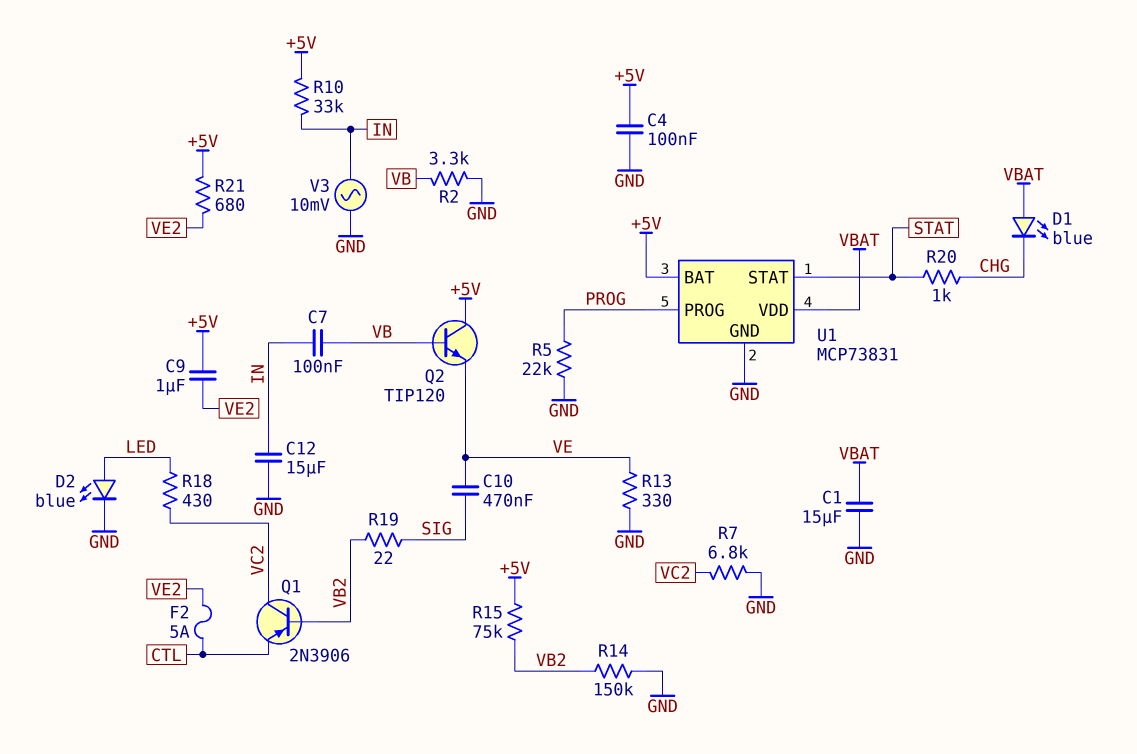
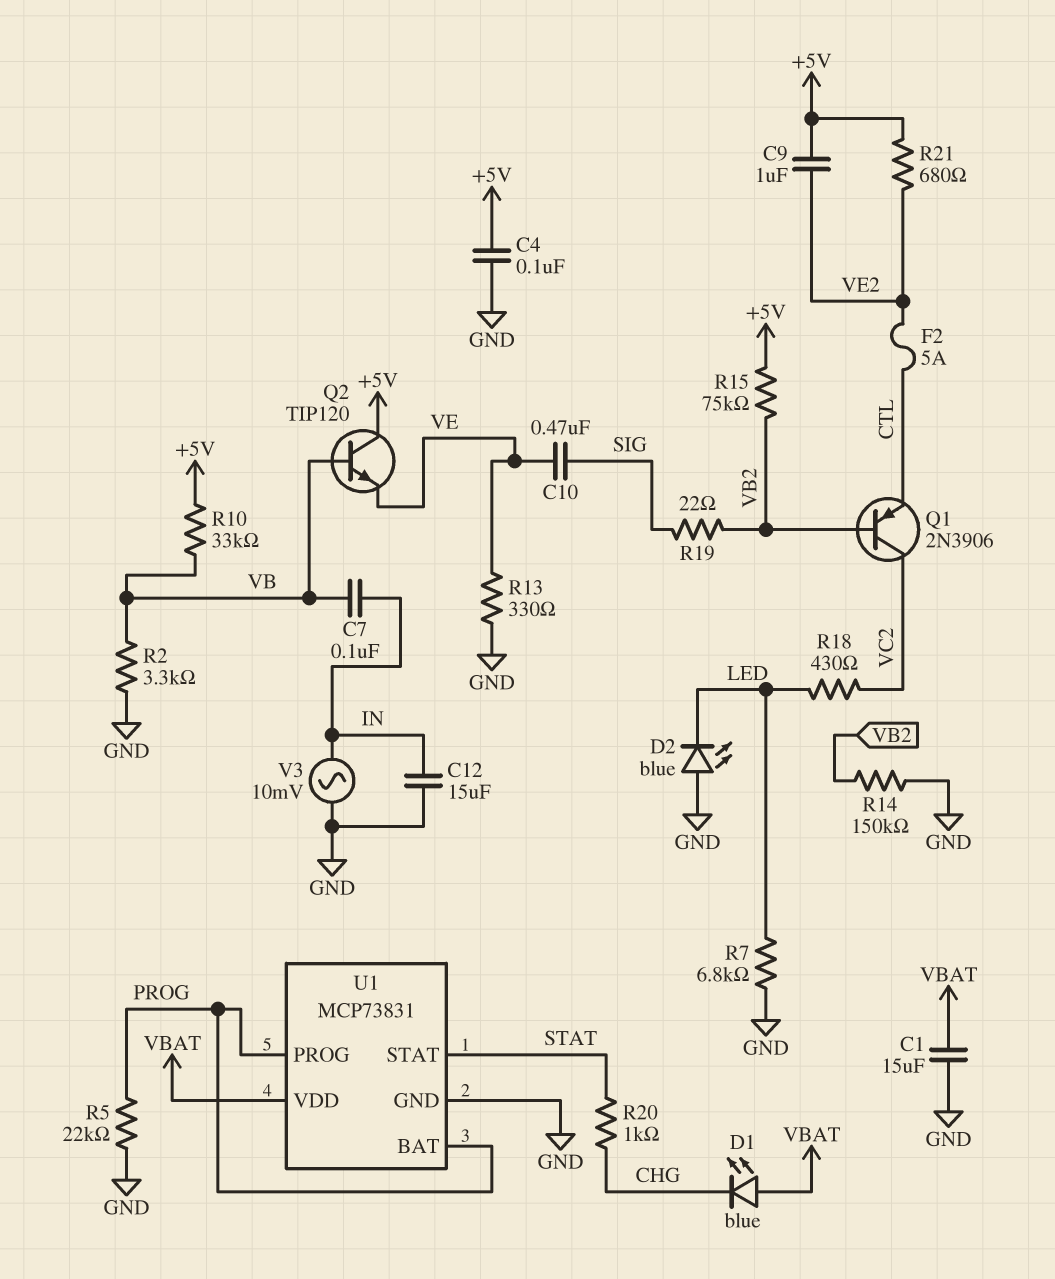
D2: LED blue (A LED, K GND) -> LED blue (A GND, K LED)
R7: 6.8k (GND, VC2) -> 6.8k (GND, LED)
R10: 33k (+5V, IN) -> 33k (+5V, VB)
U1 pin BAT: +5V -> PROG

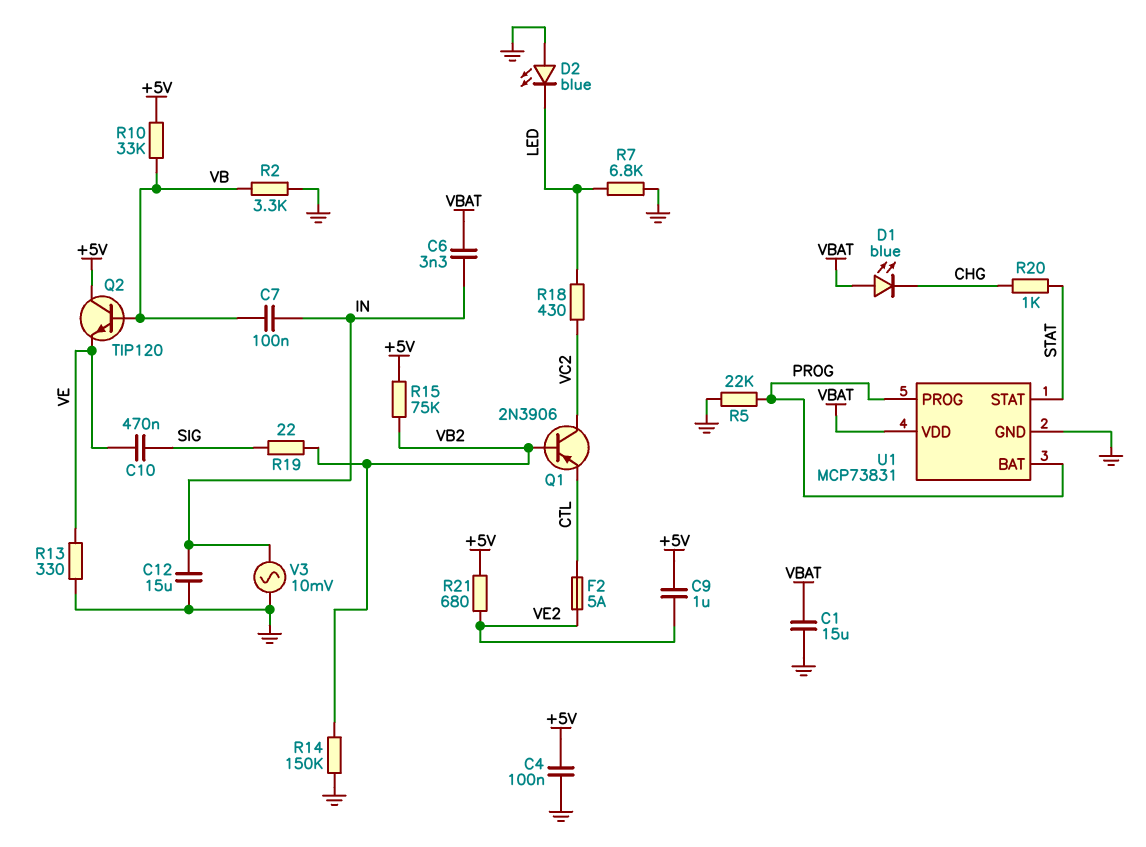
C6: none -> 3.3nF (IN, VBAT)

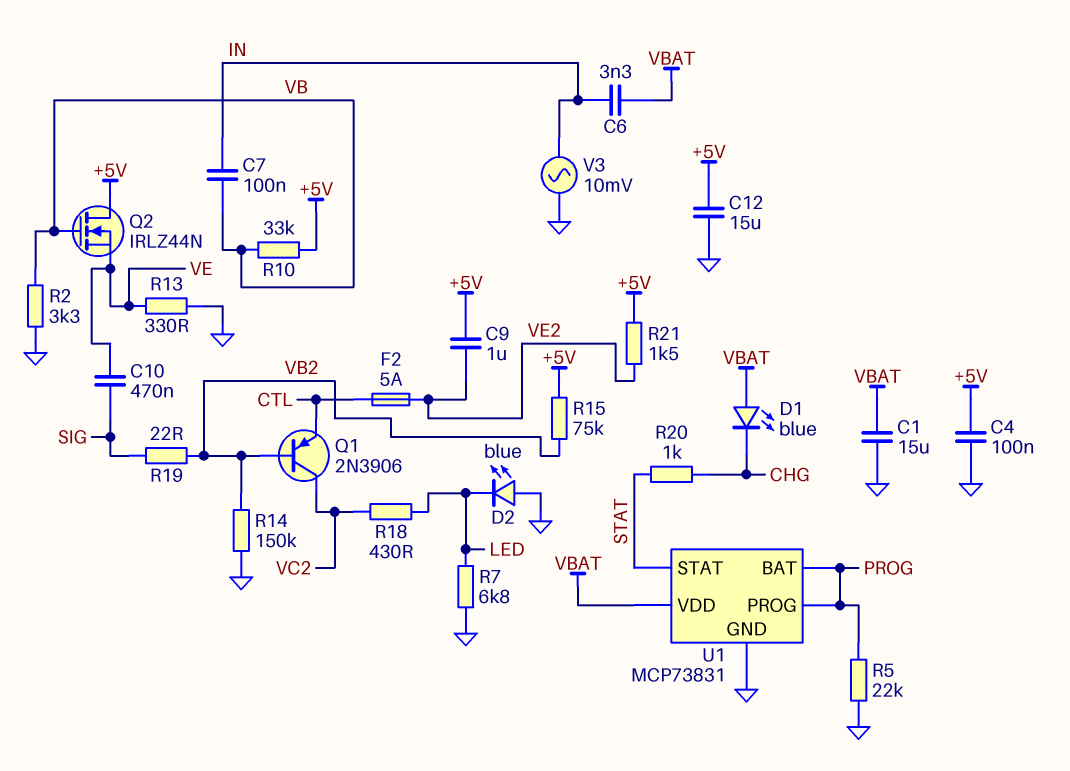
C12: 15uF (GND, IN) -> 15uF (+5V, GND)
Q2: NPN TIP120 (B VB, C +5V, E VE) -> NMOS IRLZ44N (G VB, D +5V, S VE)
R21: 680 (+5V, VE2) -> 1.5k (+5V, VE2)

